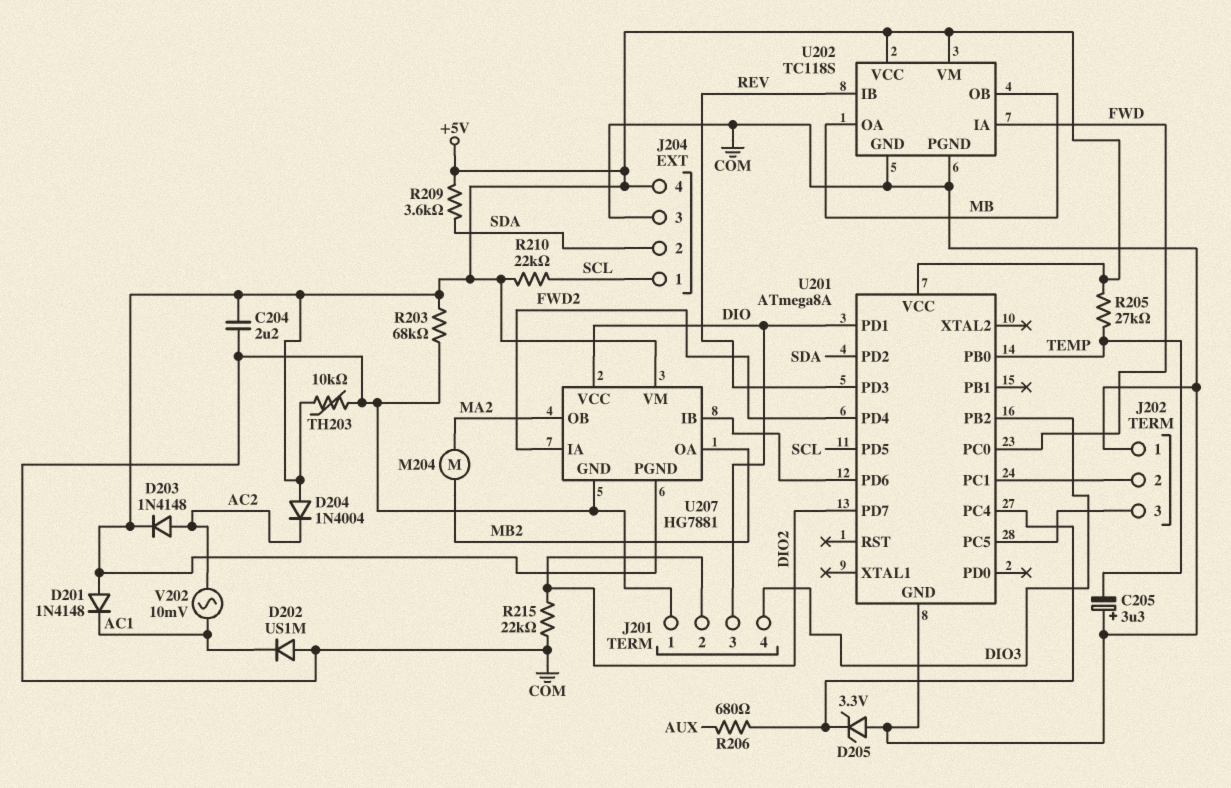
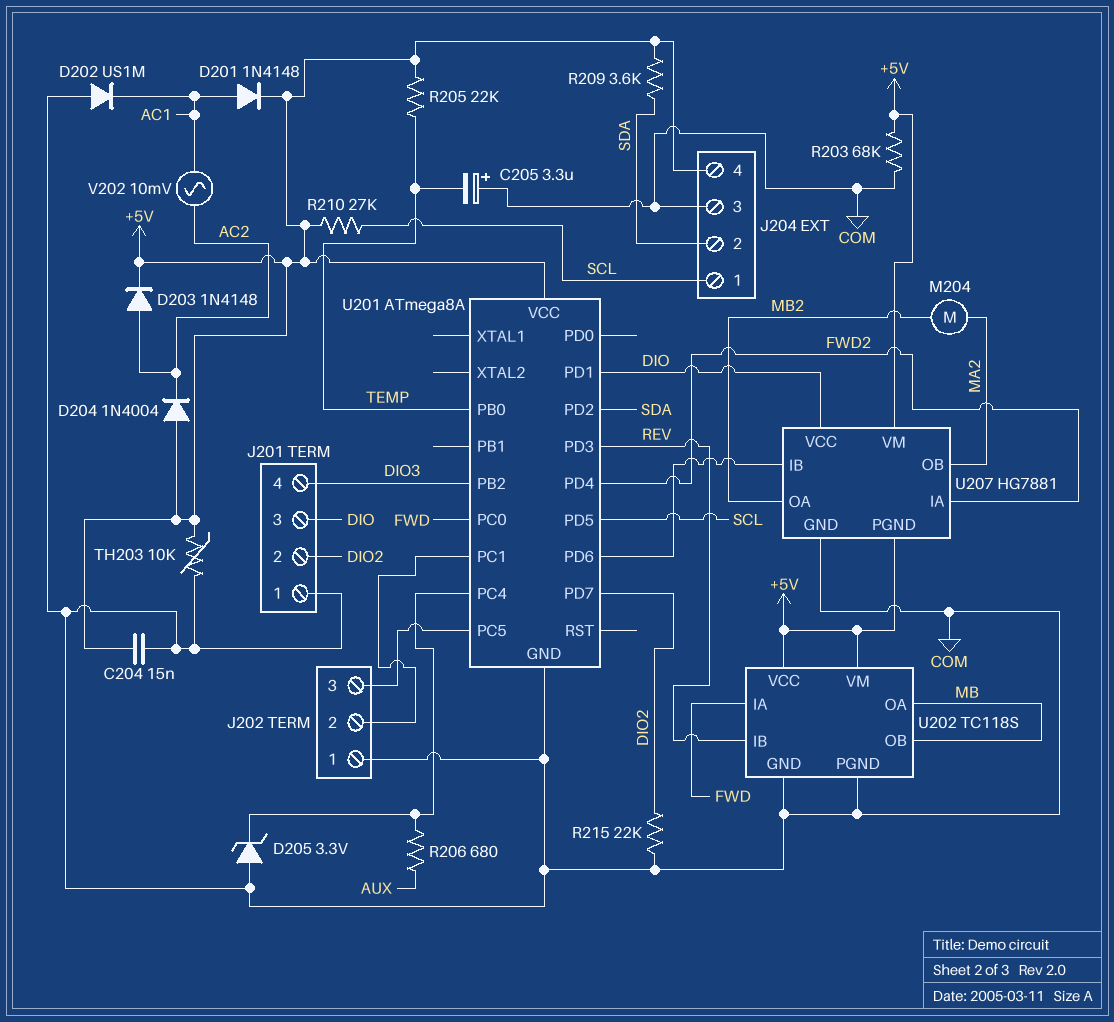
C204: 2.2uF (+5V, COM) -> 15nF (+5V, COM)
D201: diode 1N4148 (A +5V, K AC1) -> diode 1N4148 (A AC1, K +5V)
R205: 27k (+5V, TEMP) -> 22k (+5V, TEMP)
R210: 22k (+5V, SCL) -> 27k (+5V, SCL)

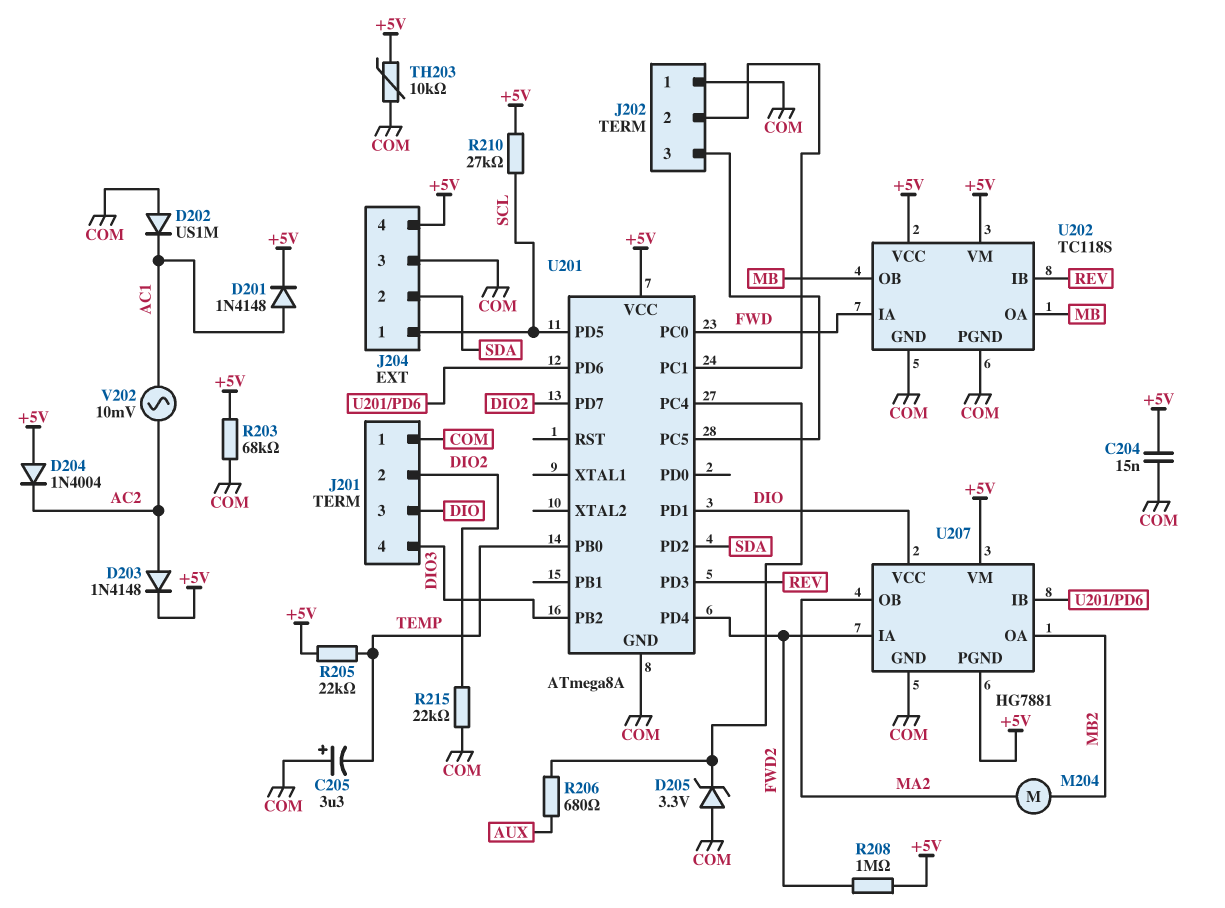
R208: none -> 1M (+5V, FWD2)
R209: 3.6k (+5V, SDA) -> none

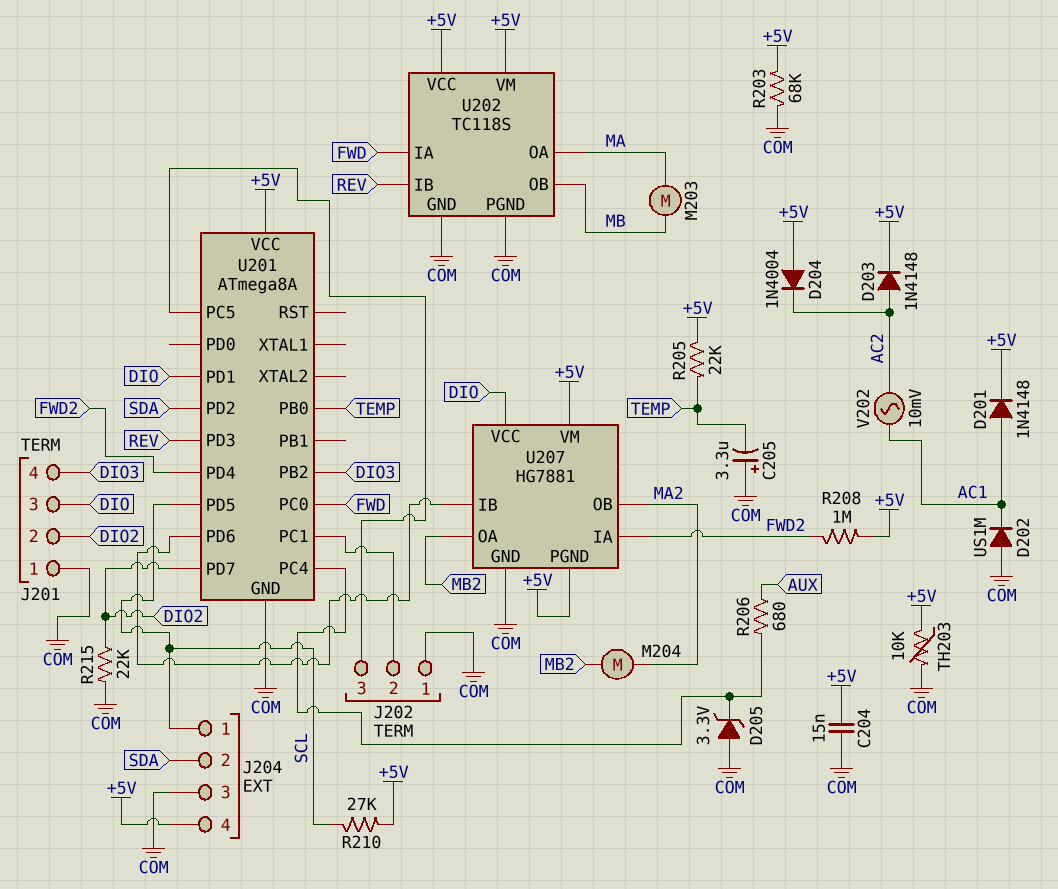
M203: none -> motor (MA, MB)
U202 pin OA: MB -> MA

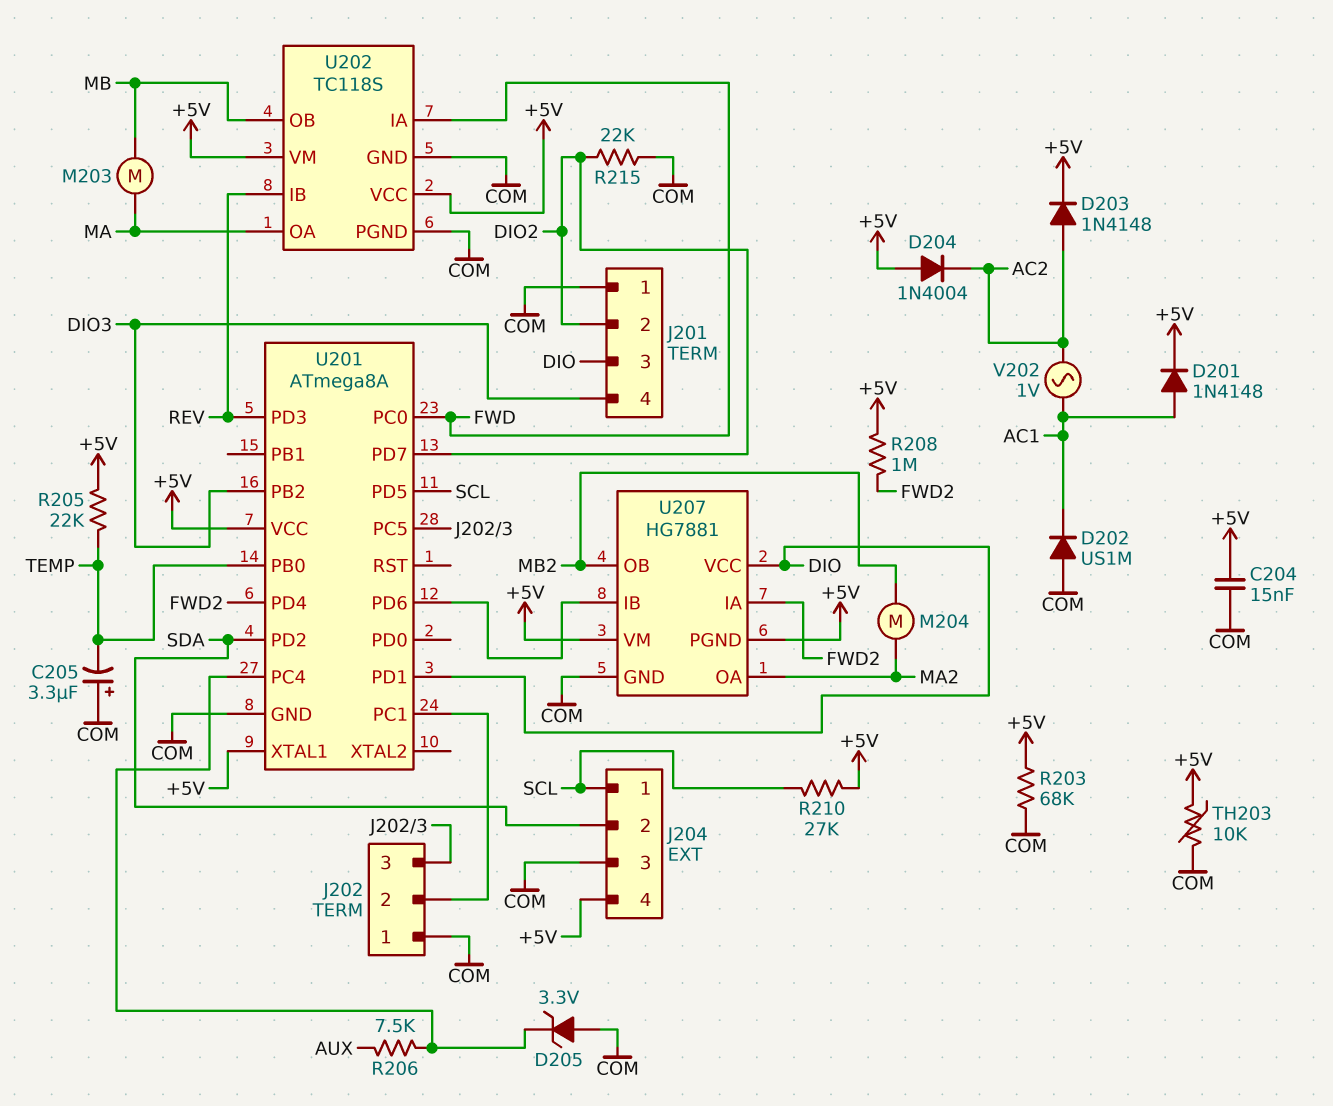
R206: 680 (AUX, U201/PC4) -> 7.5k (AUX, U201/PC4)
U201 pin XTAL1: none -> +5V
U207 pin OA: MB2 -> MA2
U207 pin OB: MA2 -> MB2
V202: AC 10mV (AC1, AC2) -> AC 1V (AC1, AC2)

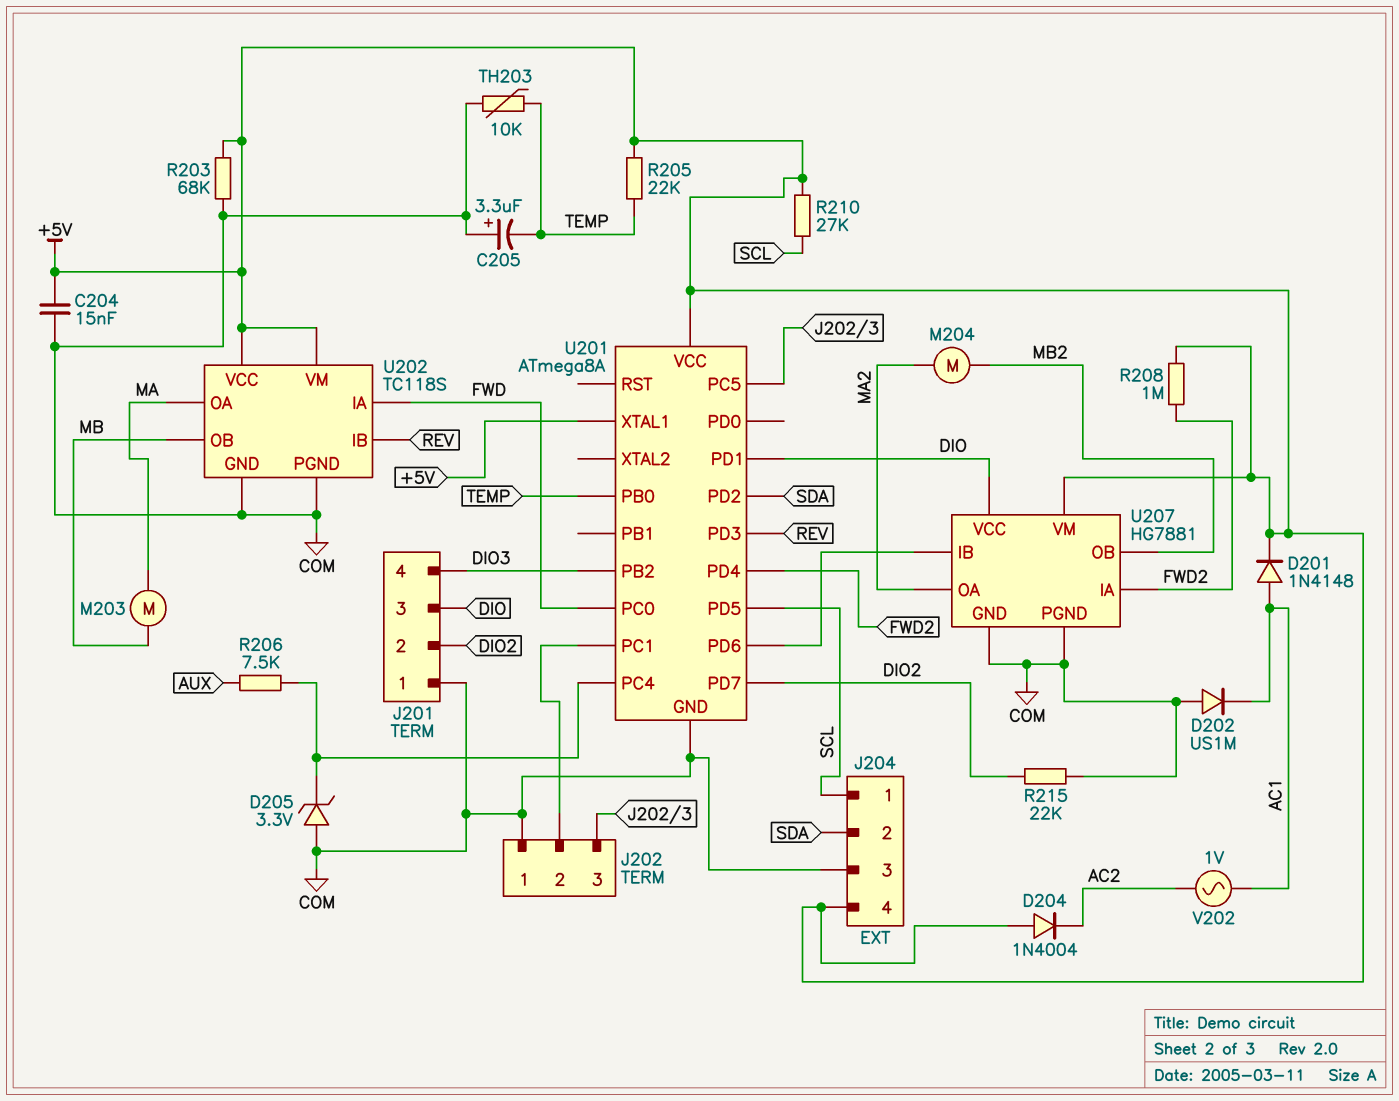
D203: diode 1N4148 (A AC2, K +5V) -> none
TH203: 10k (+5V, COM) -> 10k (COM, TEMP)
U207 pin PGND: +5V -> COM

